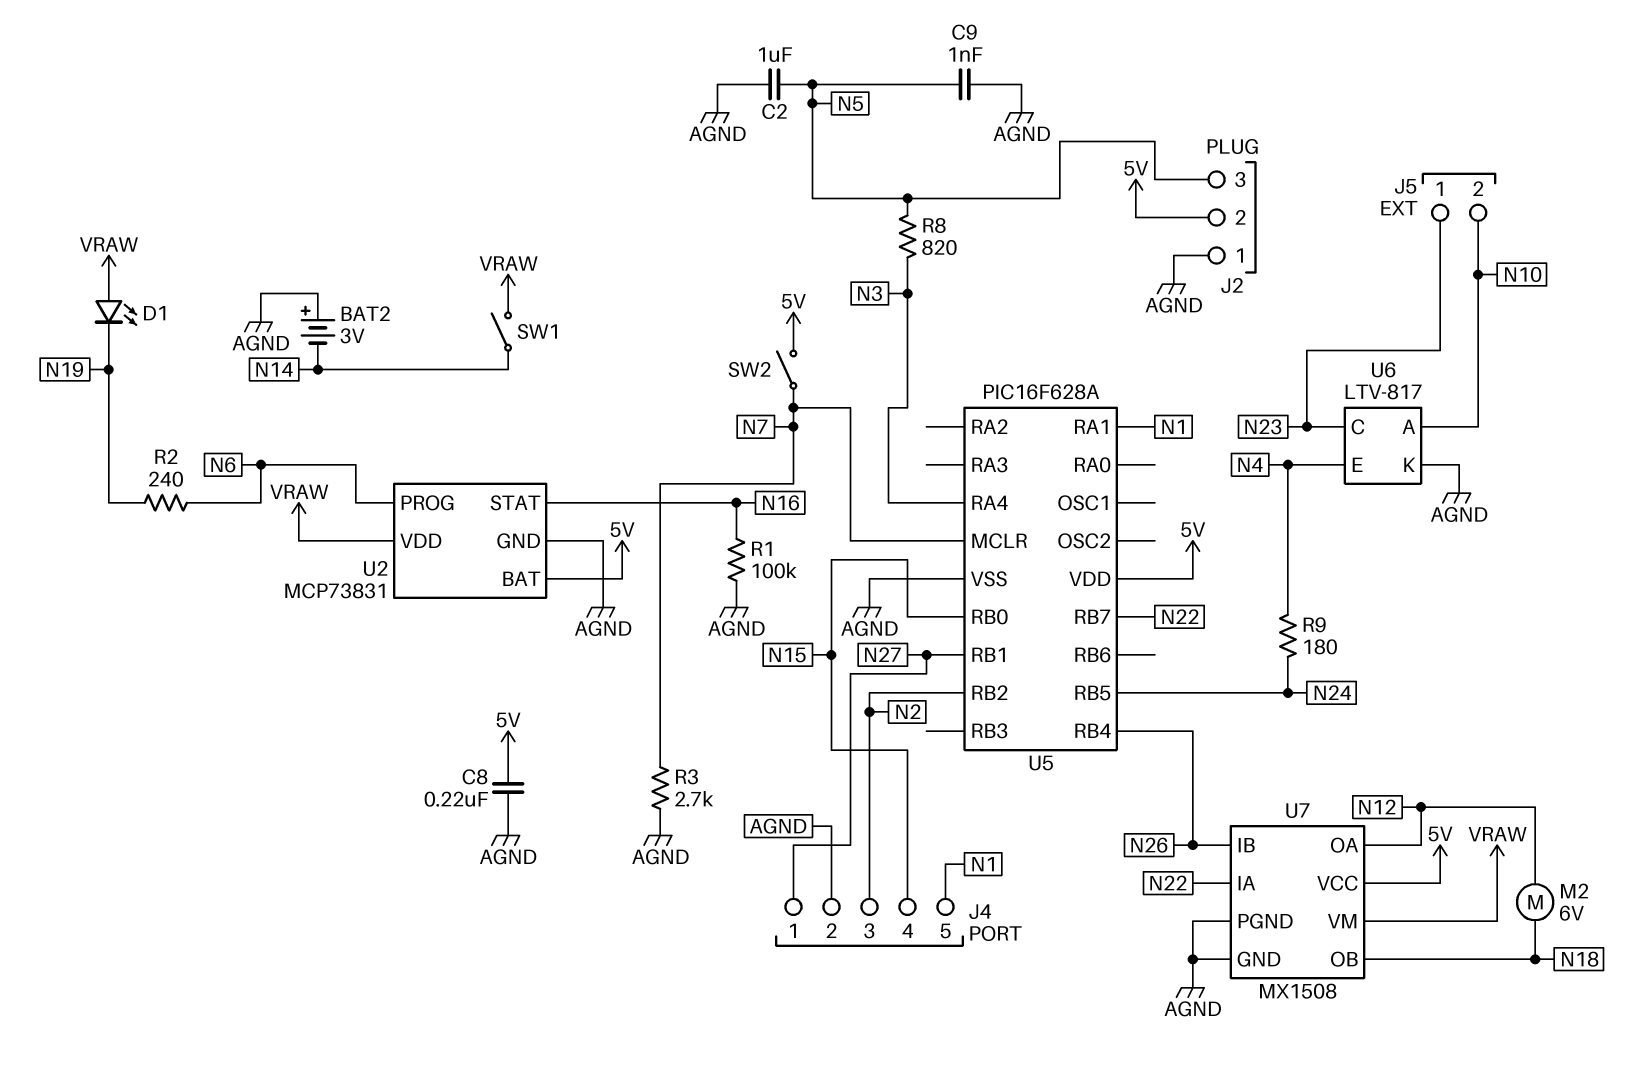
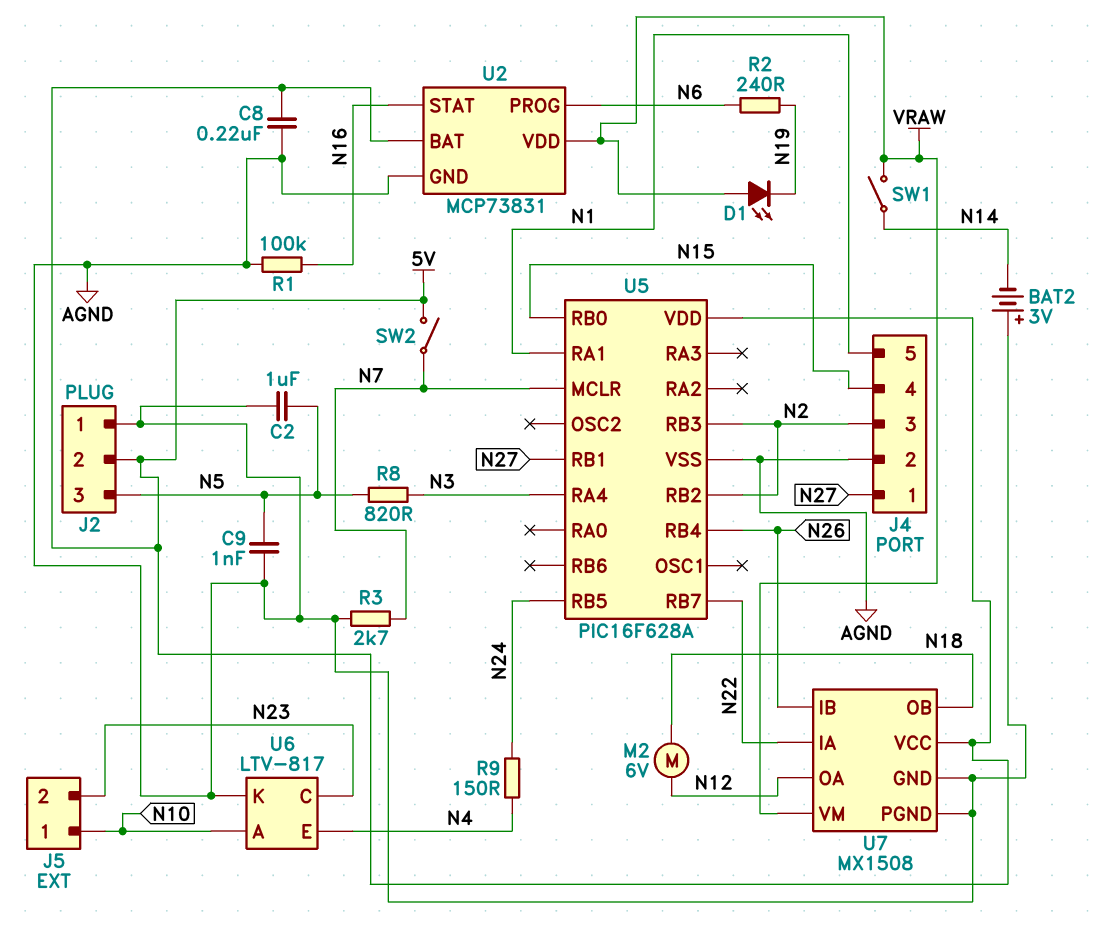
J5 pin 1: N23 -> N10
J5 pin 2: N10 -> N23
R9: 180 (N4, N24) -> 150 (N4, N24)
U5 pin RB3: none -> N2

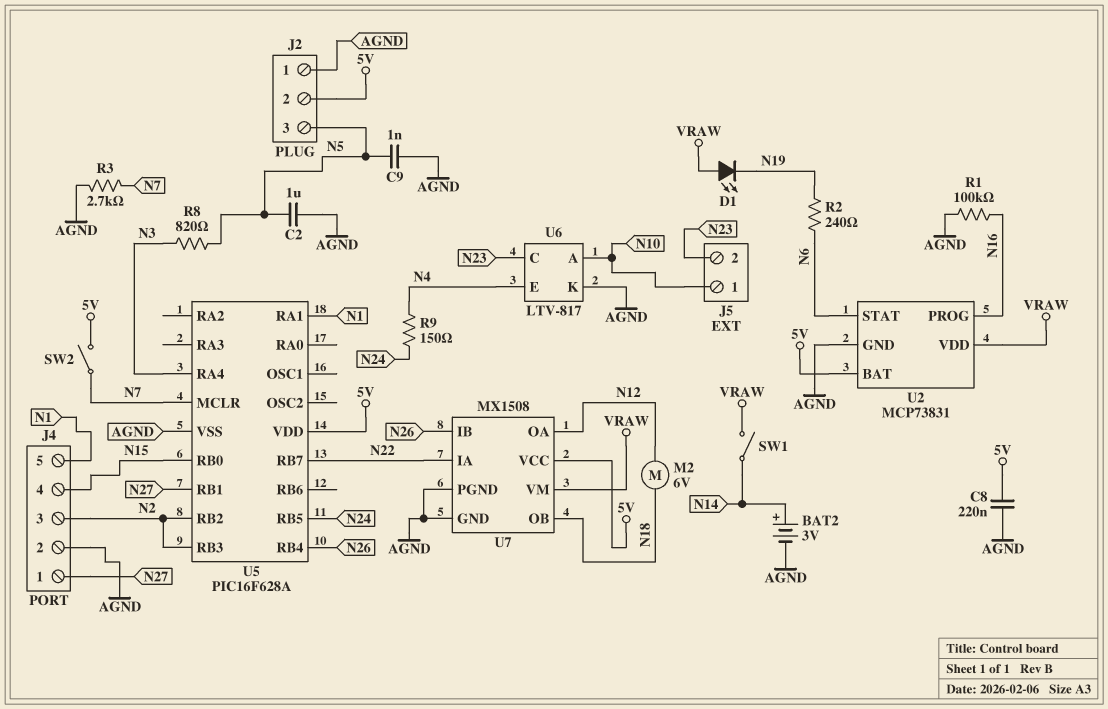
BAT2: 3V (plus AGND, minus N14) -> 3V (plus N14, minus AGND)
U2 pin PROG: N6 -> N16
U2 pin STAT: N16 -> N6

